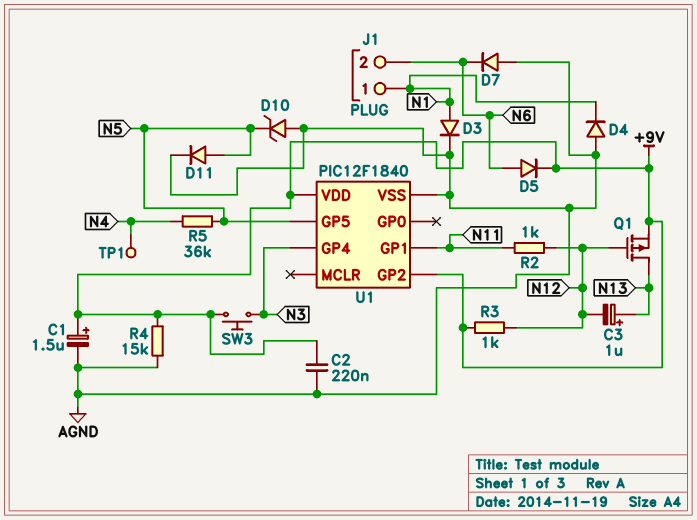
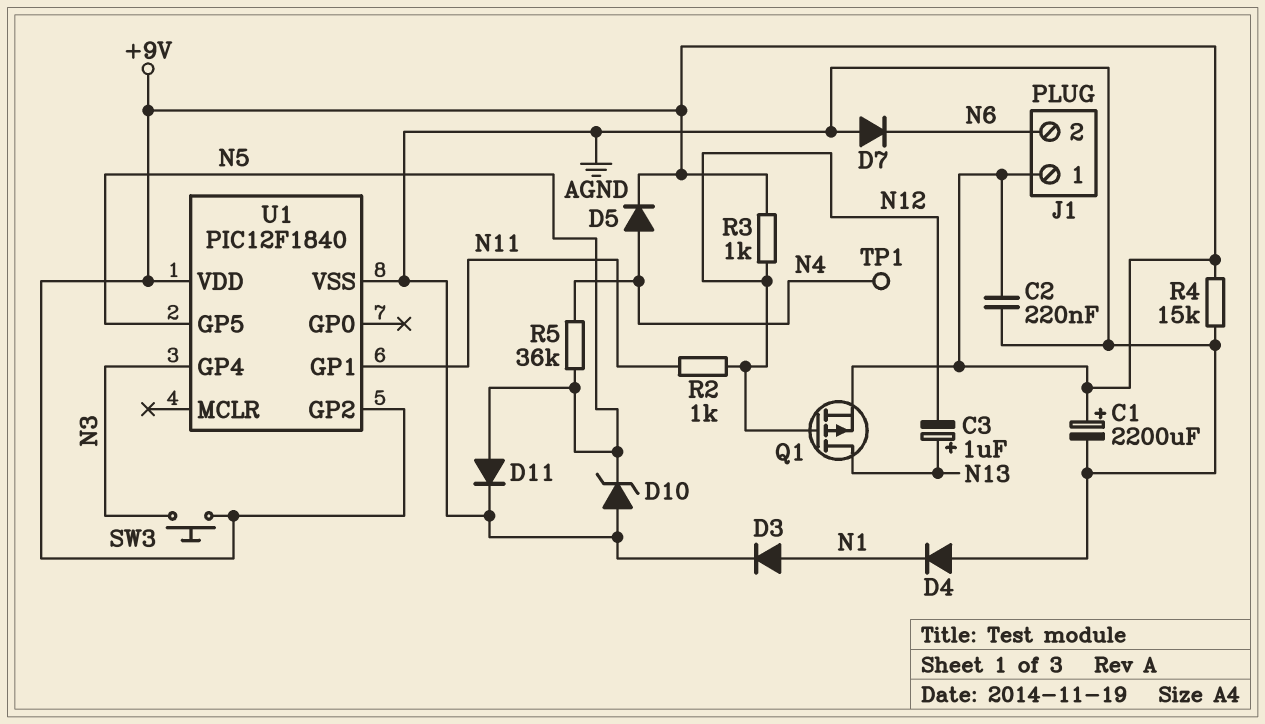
C1: 1.5uF (plus +9V, minus AGND) -> 2200uF (plus +9V, minus AGND)
D5: diode (A N6, K +9V) -> diode (A N4, K +9V)
J1 pin 1: N1 -> +9V

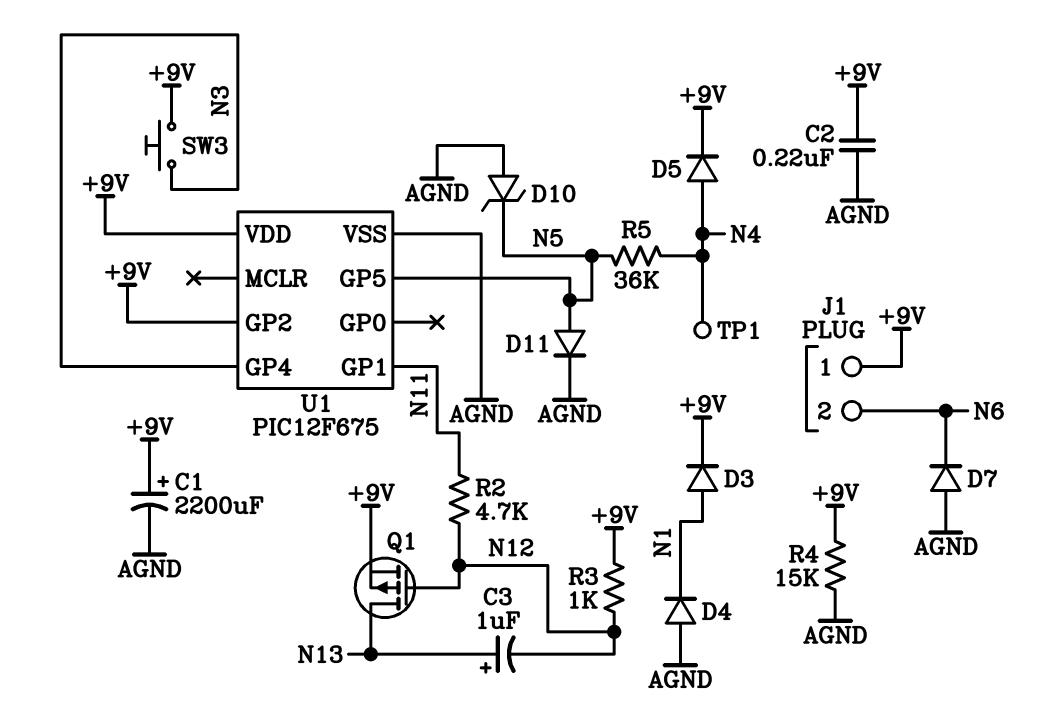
D3: diode (A N1, K AGND) -> diode (A N1, K +9V)
R2: 1k (N11, N12) -> 4.7k (N11, N12)
U1: PIC12F1840 -> PIC12F675

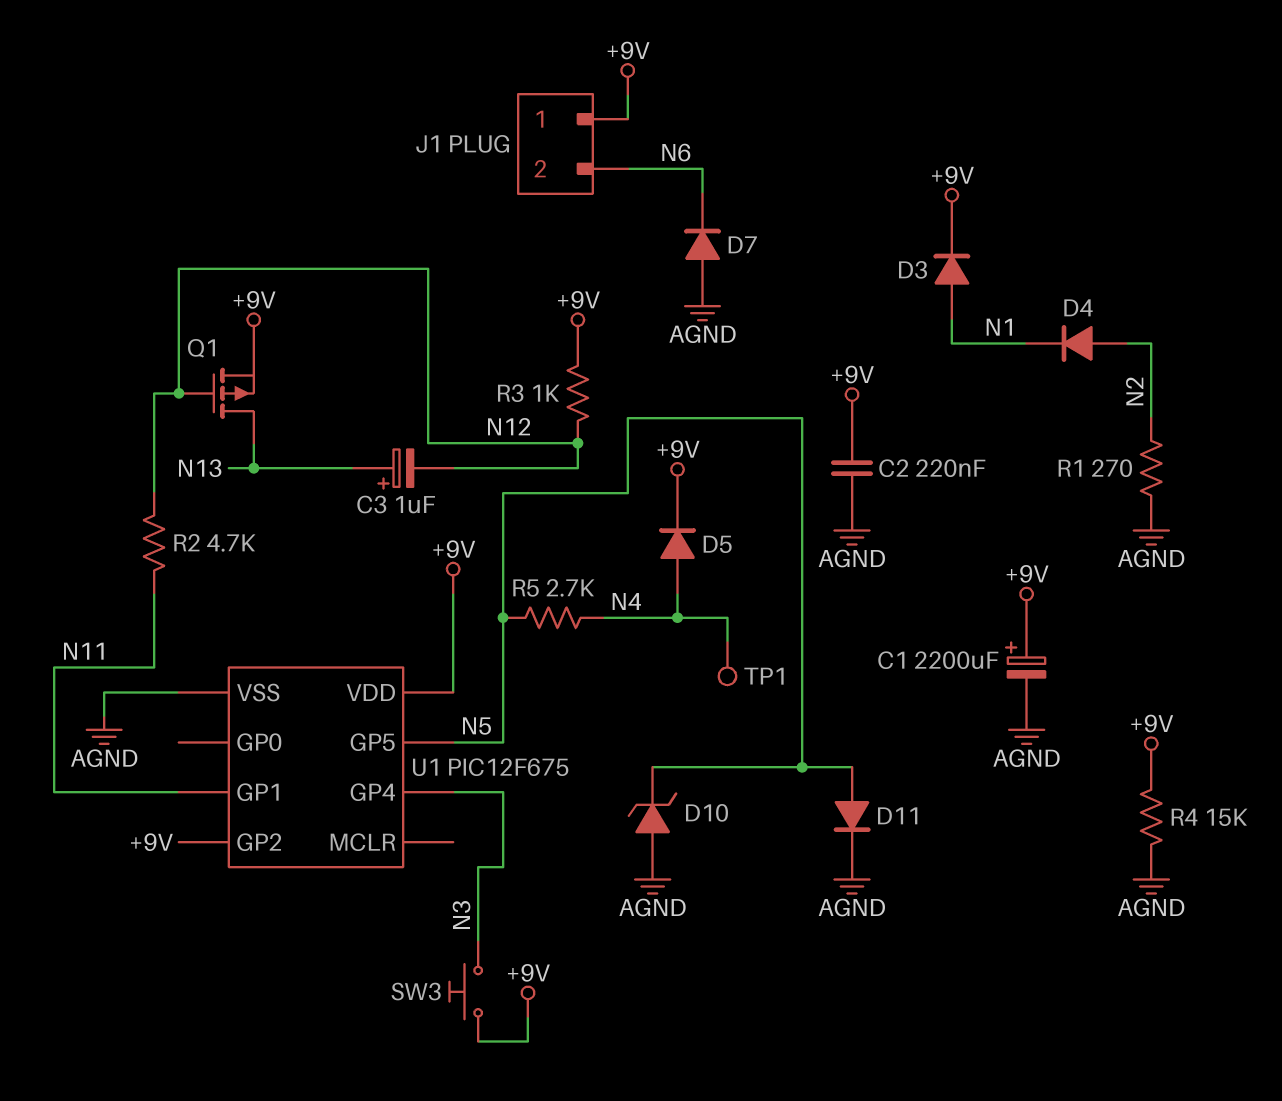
D4: diode (A AGND, K N1) -> diode (A N2, K N1)
R1: none -> 270 (AGND, N2)
R5: 36k (N4, N5) -> 2.7k (N4, N5)

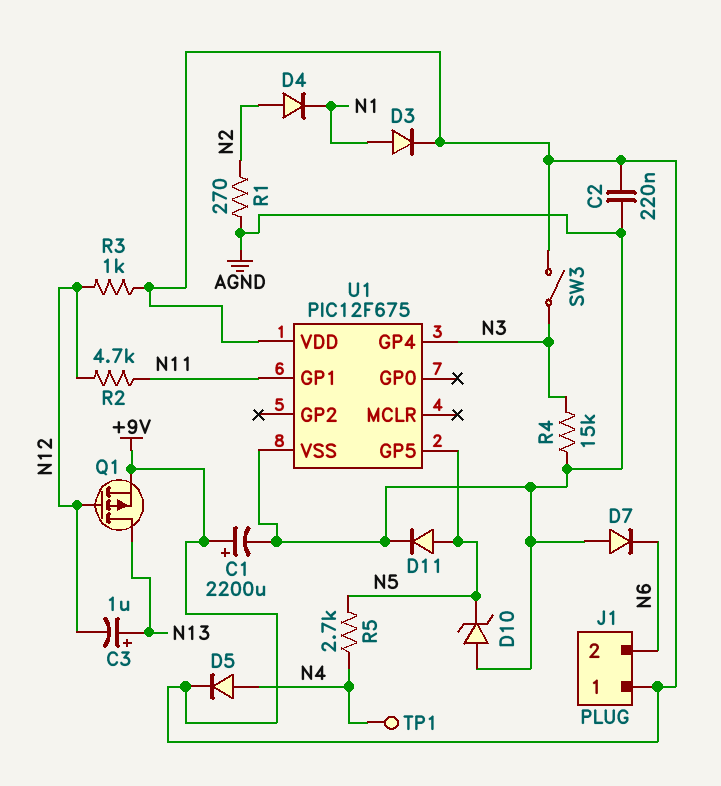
R4: 15k (+9V, AGND) -> 15k (AGND, N3)
SW3: button (+9V, N3) -> switch (+9V, N3)
U1 pin GP2: +9V -> none

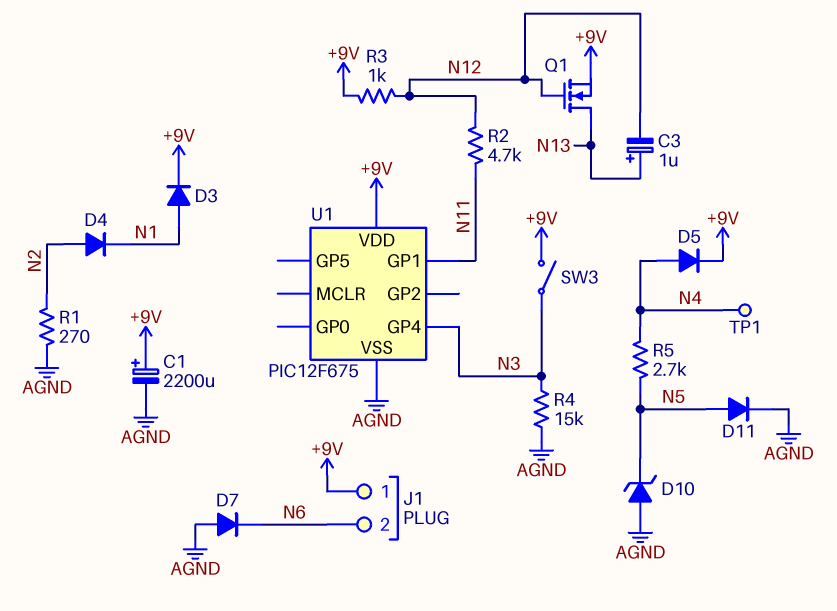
C2: 220nF (+9V, AGND) -> none
Q1: PMOS (G N12, D N13, S +9V) -> NMOS (G N12, D N13, S +9V)
U1 pin GP5: N5 -> none

